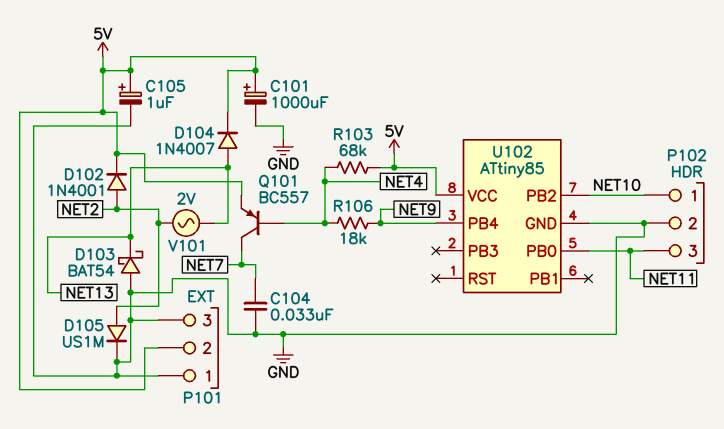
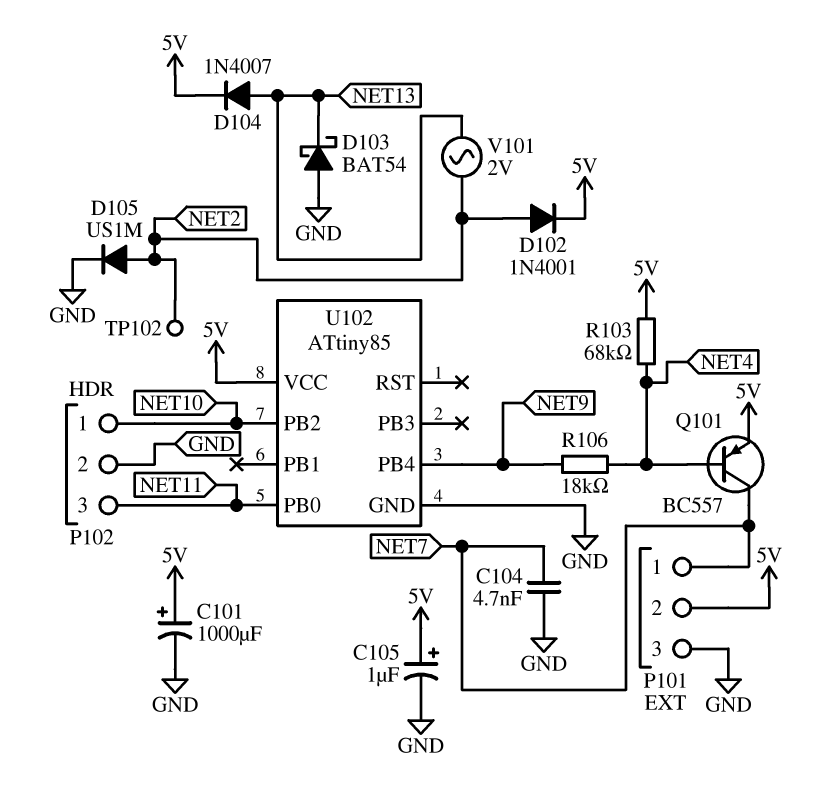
C104: 33nF (GND, NET7) -> 4.7nF (GND, NET7)
P101 pin 1: GND -> NET7
TP102: none -> test point (NET2)

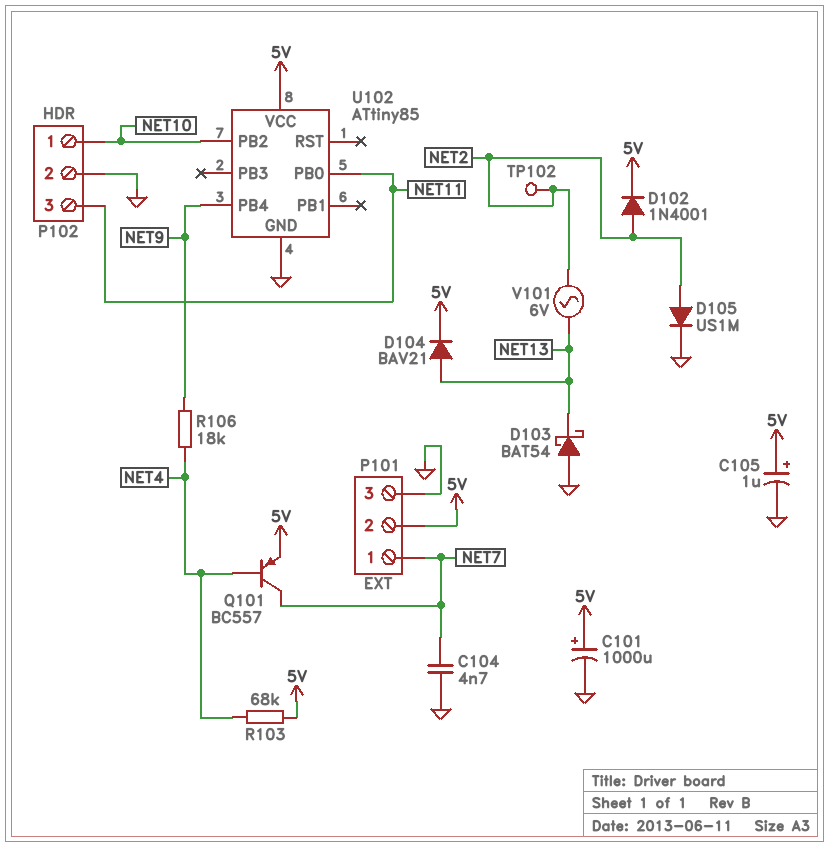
D104: diode 1N4007 (A NET13, K 5V) -> diode BAV21 (A NET13, K 5V)
V101: AC 2V (NET2, NET13) -> AC 6V (NET2, NET13)

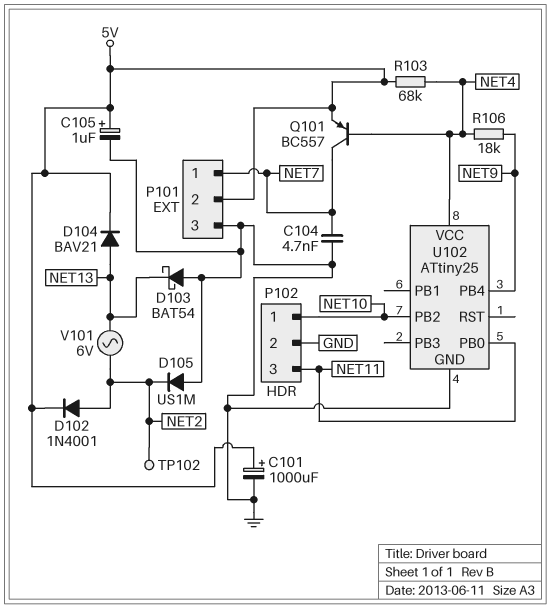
D105: diode US1M (A NET2, K GND) -> diode US1M (A GND, K NET2)
U102: ATtiny85 -> ATtiny25
U102 pin VCC: 5V -> NET4

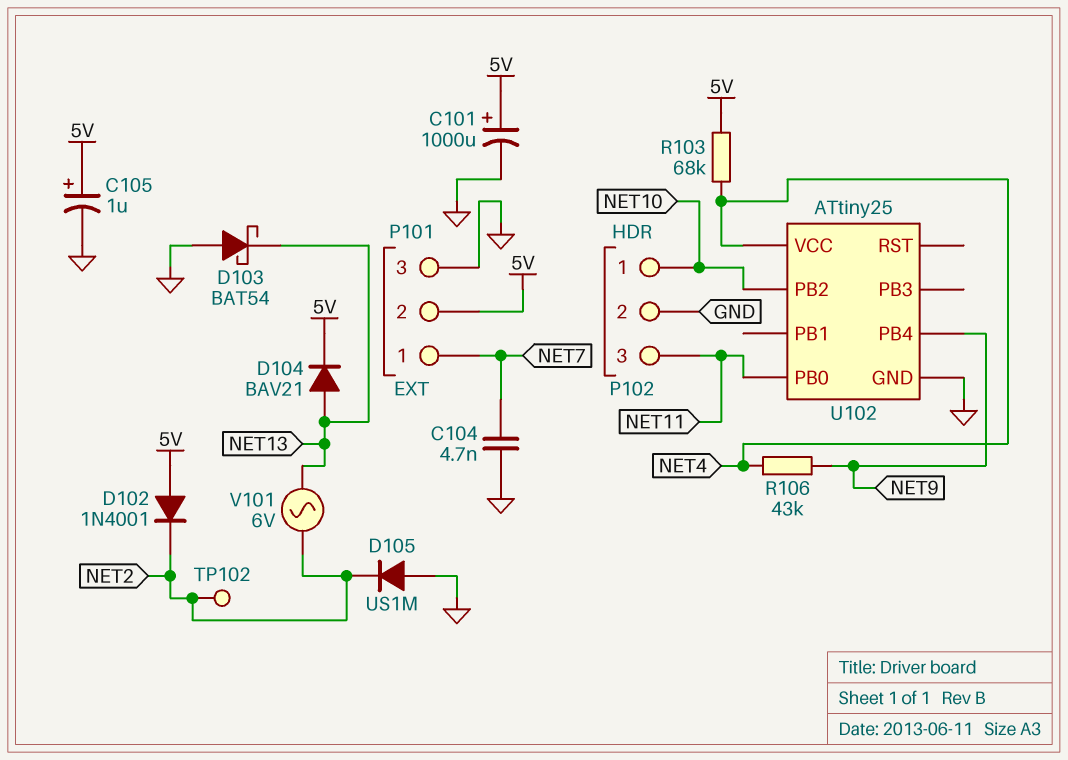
D102: diode 1N4001 (A NET2, K 5V) -> diode 1N4001 (A 5V, K NET2)
Q101: PNP BC557 (B NET4, C NET7, E 5V) -> none
R106: 18k (NET4, NET9) -> 43k (NET4, NET9)

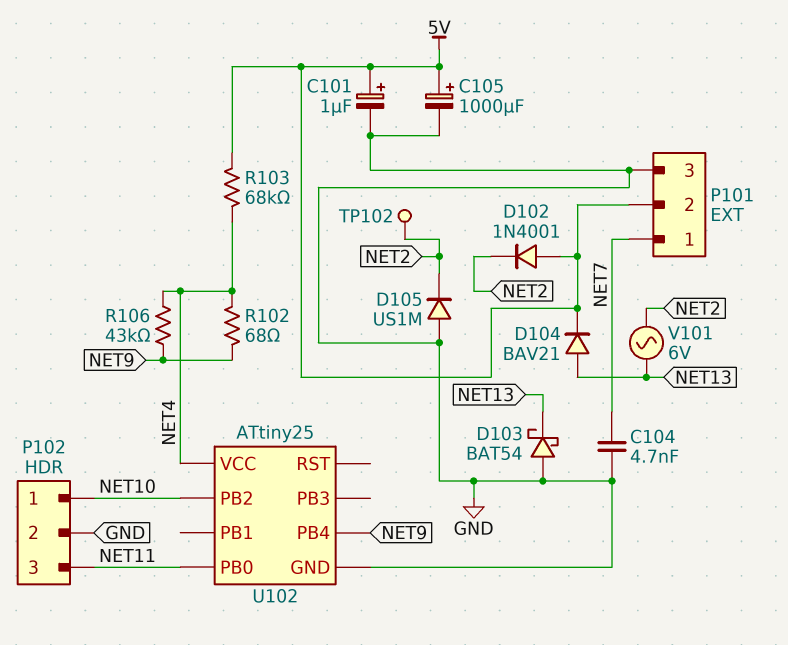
C101: 1000uF (plus 5V, minus GND) -> 1uF (plus 5V, minus GND)
C105: 1uF (plus 5V, minus GND) -> 1000uF (plus 5V, minus GND)
R102: none -> 68 (NET4, NET9)

